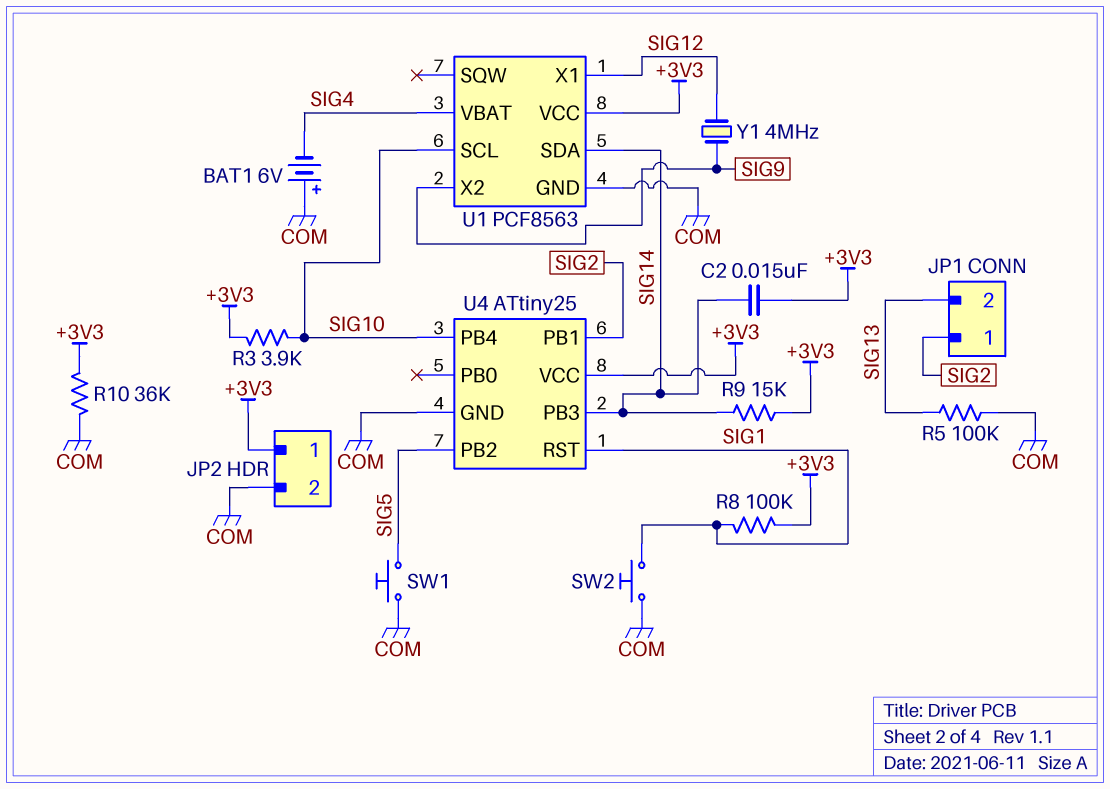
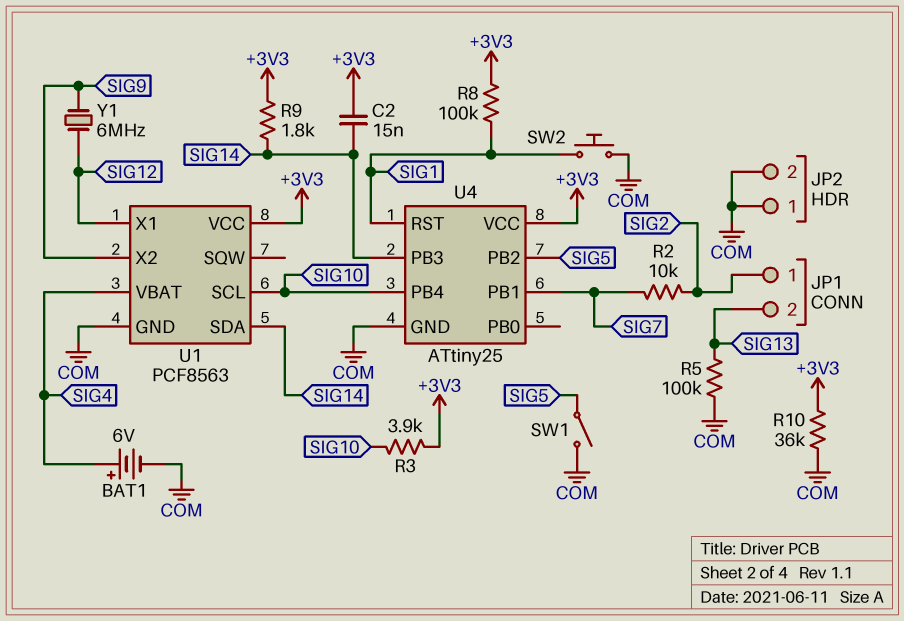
BAT1: 6V (plus COM, minus SIG4) -> 6V (plus SIG4, minus COM)
JP2 pin 1: +3V3 -> COM
R2: none -> 10k (SIG2, SIG7)
R9: 15k (+3V3, SIG14) -> 1.8k (+3V3, SIG14)
SW1: button (COM, SIG5) -> switch (COM, SIG5)
U4 pin PB1: SIG2 -> SIG7
Y1: 4MHz (SIG9, SIG12) -> 6MHz (SIG9, SIG12)

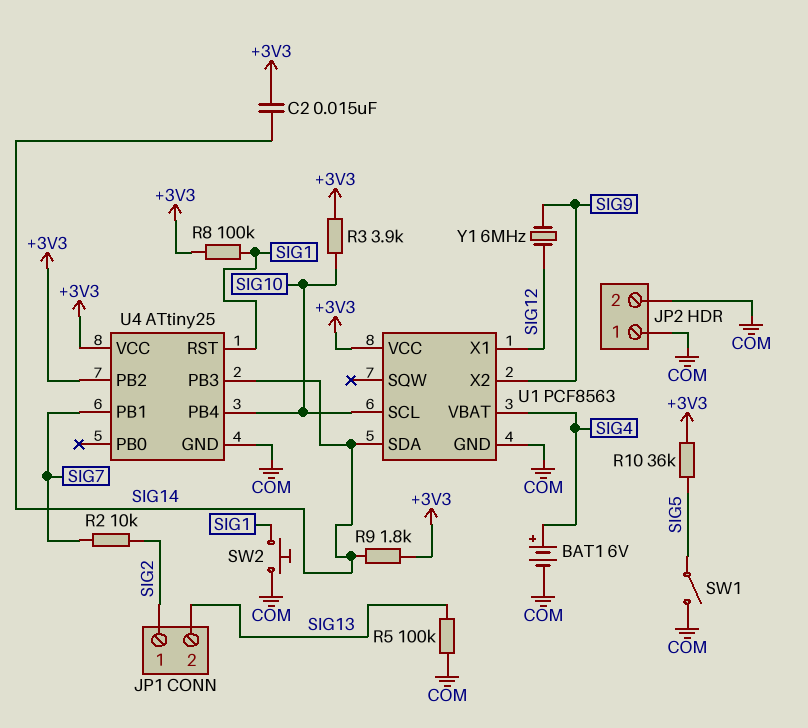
R10: 36k (+3V3, COM) -> 36k (+3V3, SIG5)
U4 pin PB2: SIG5 -> +3V3

